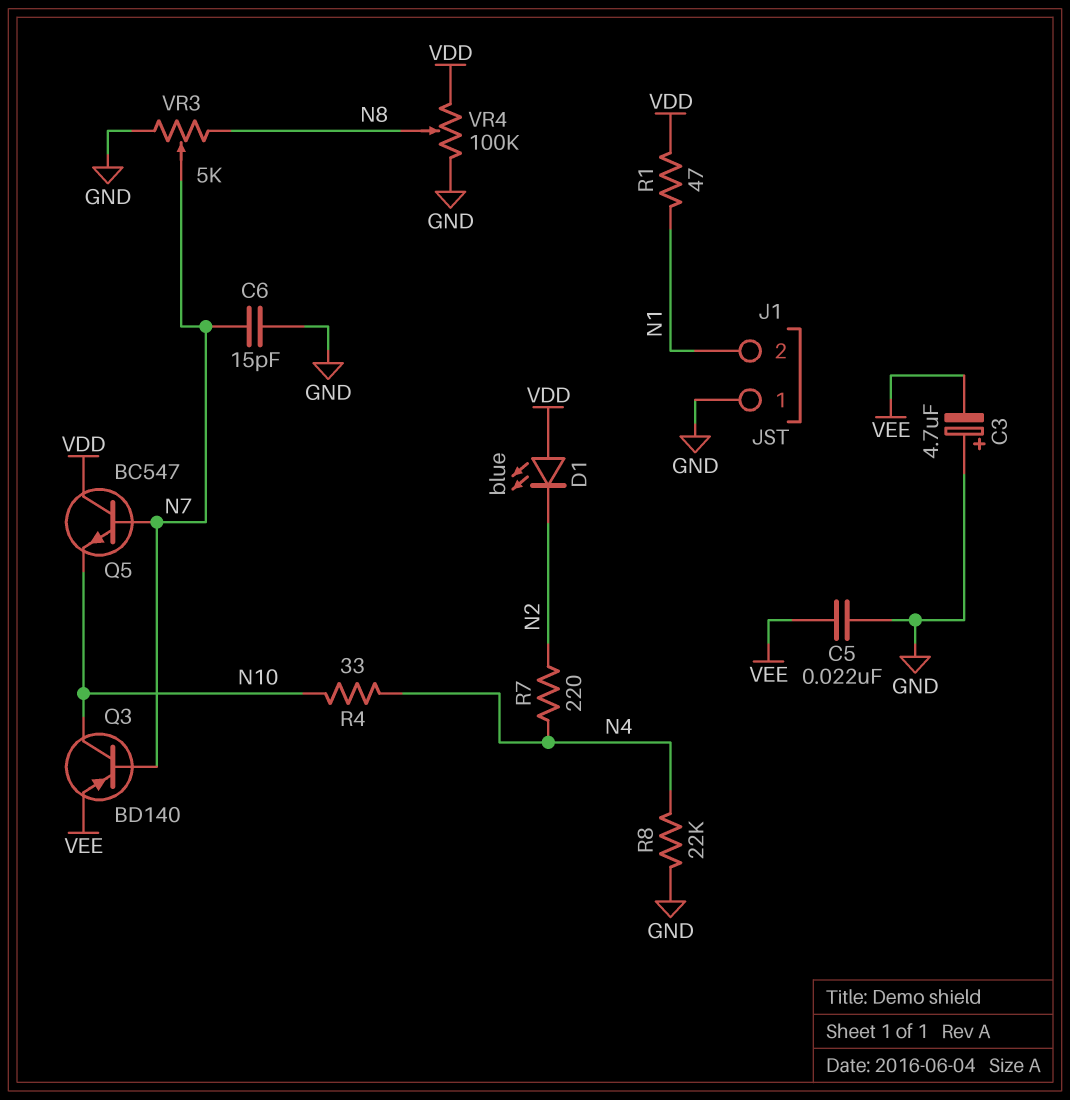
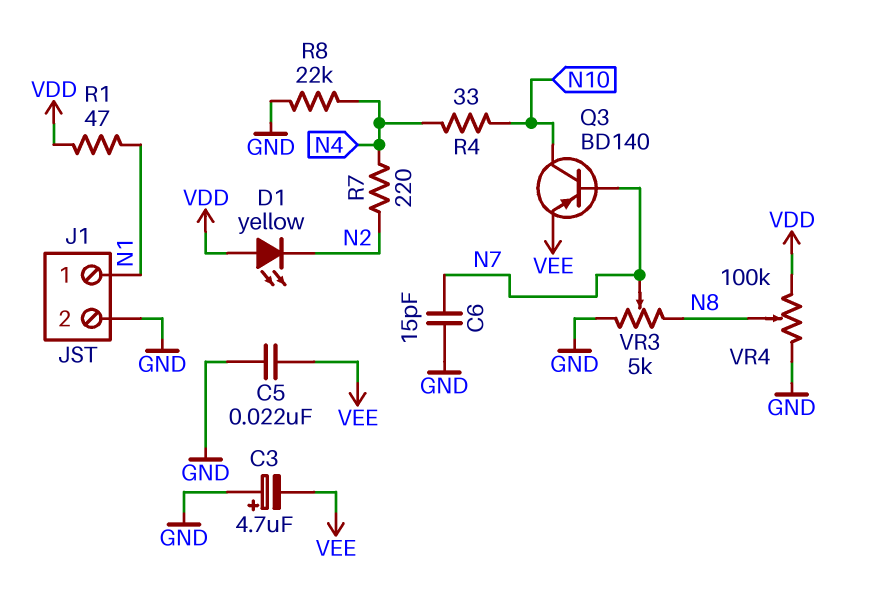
D1: LED blue (A VDD, K N2) -> LED yellow (A VDD, K N2)
J1 pin 1: GND -> N1
J1 pin 2: N1 -> GND
Q5: NPN BC547 (B N7, C VDD, E N10) -> none

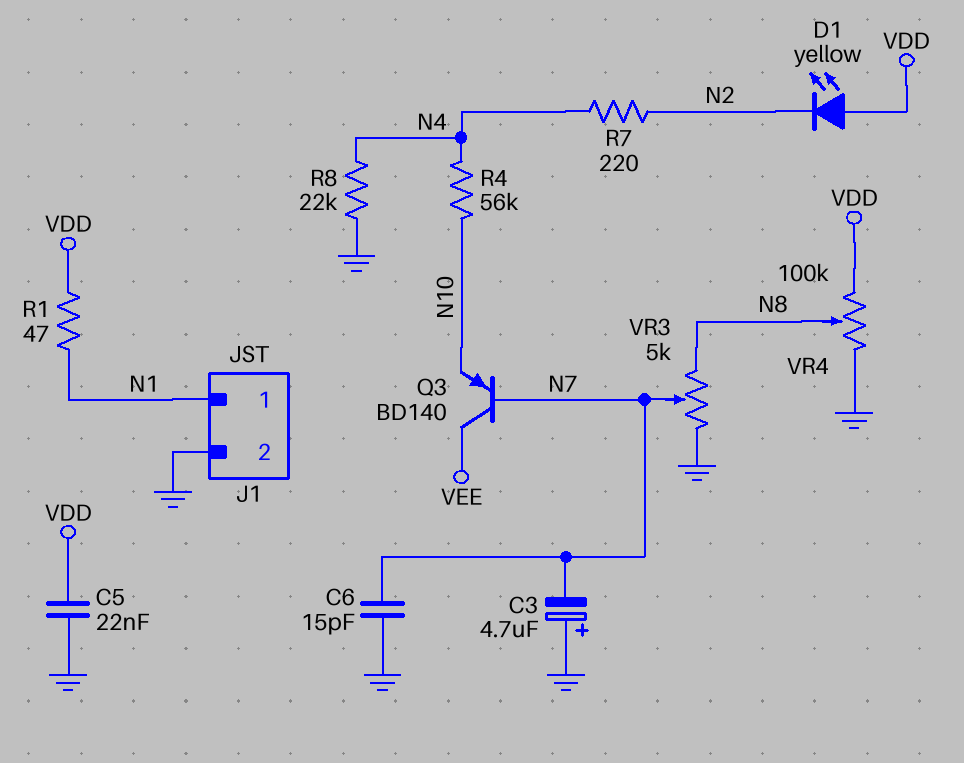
C3: 4.7uF (plus GND, minus VEE) -> 4.7uF (plus GND, minus N7)
C5: 22nF (GND, VEE) -> 22nF (GND, VDD)
Q3: PNP BD140 (B N7, C N10, E VEE) -> PNP BD140 (B N7, C VEE, E N10)
R4: 33 (N4, N10) -> 56k (N4, N10)

